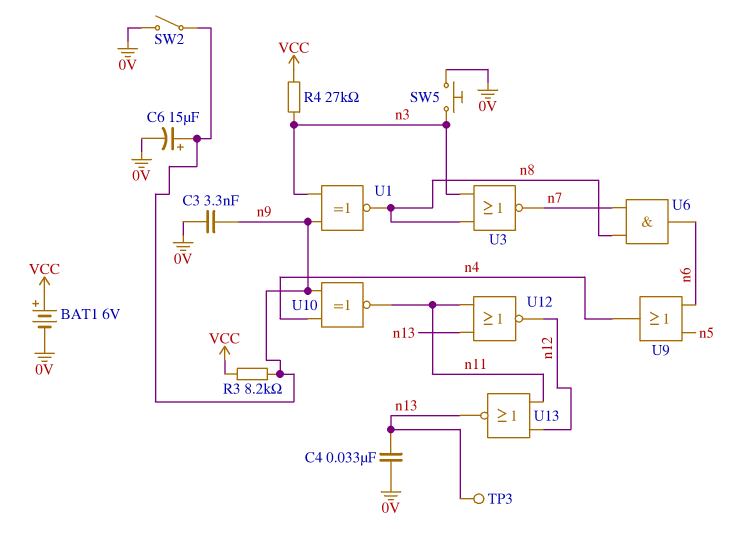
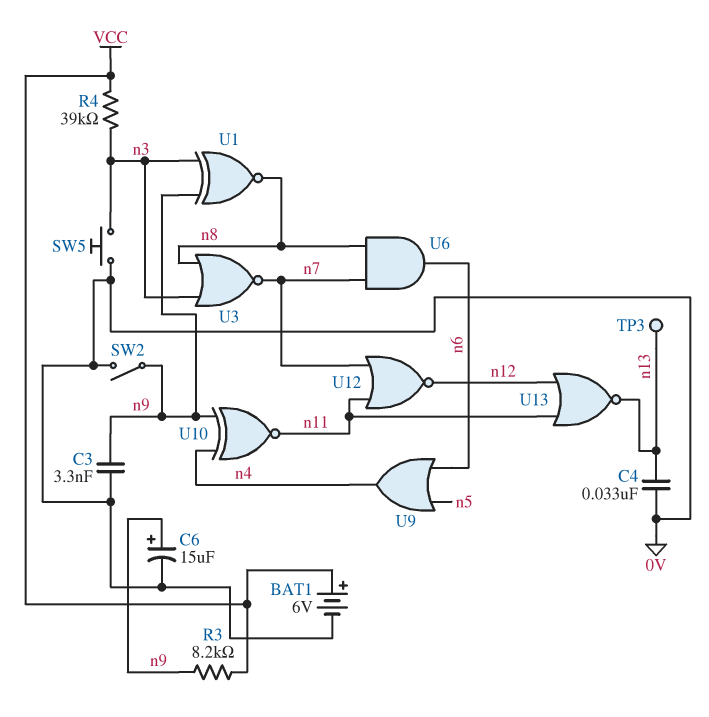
R4: 27k (VCC, n3) -> 39k (VCC, n3)
U12: NOR (in n11, in n13, out n12) -> NOR (in n7, in n11, out n12)

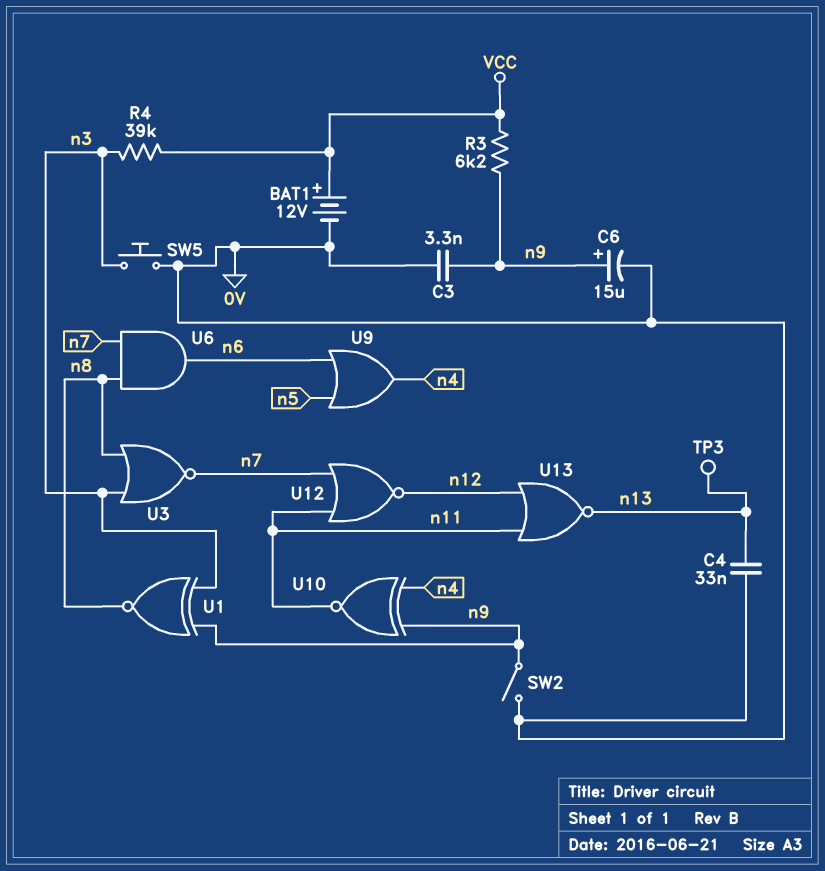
BAT1: 6V (plus VCC, minus 0V) -> 12V (plus VCC, minus 0V)
R3: 8.2k (VCC, n9) -> 6.2k (VCC, n9)

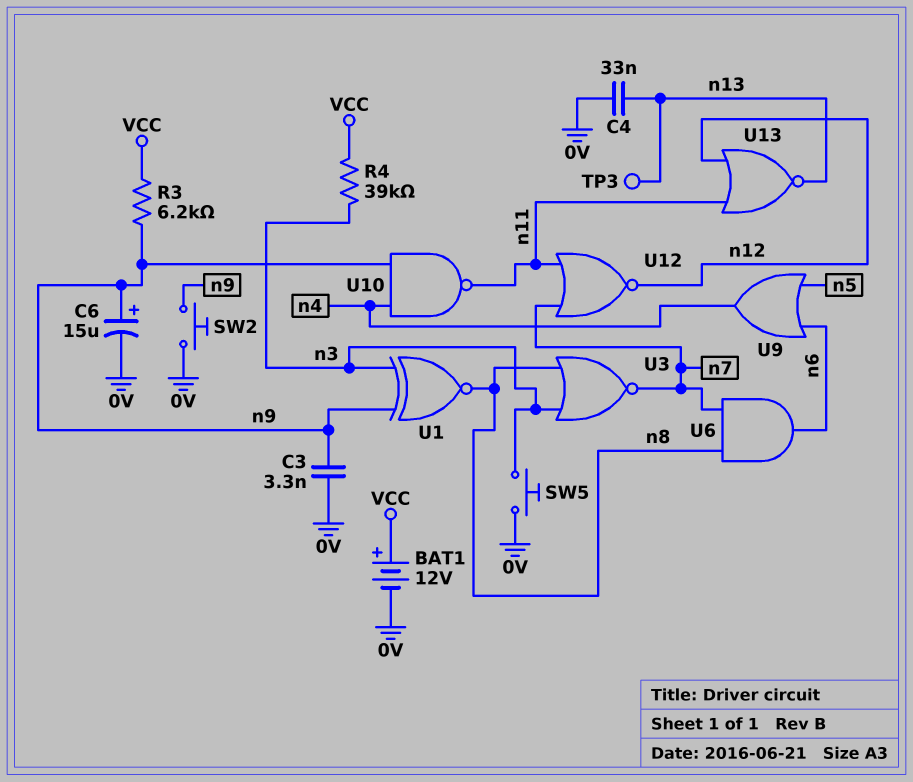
SW2: switch (0V, n9) -> button (0V, n9)
U10: XNOR (in n4, in n9, out n11) -> NAND (in n4, in n9, out n11)

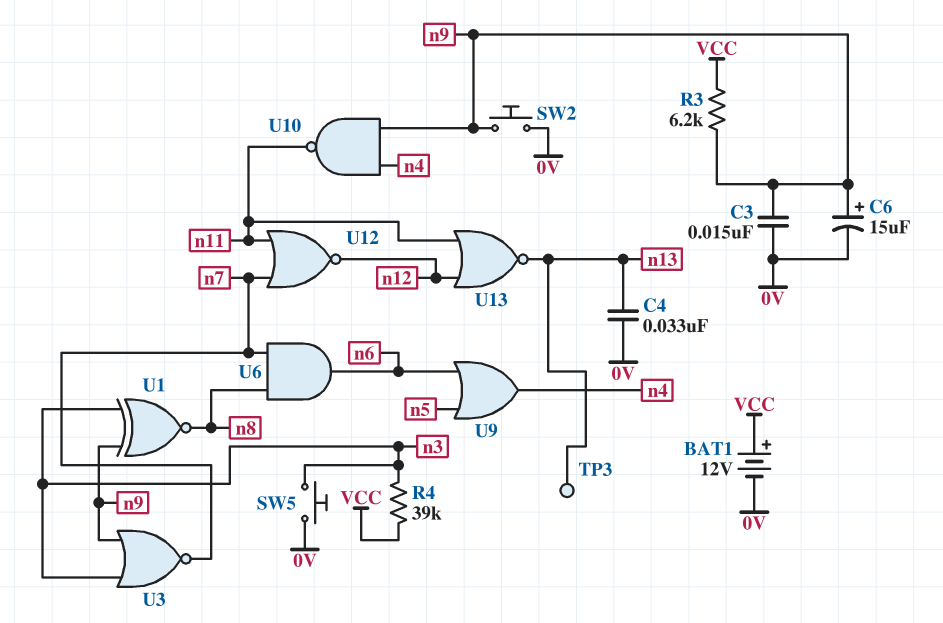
C3: 3.3nF (0V, n9) -> 15nF (0V, n9)
U3: NOR (in n3, in n8, out n7) -> NOR (in n3, in n9, out n7)

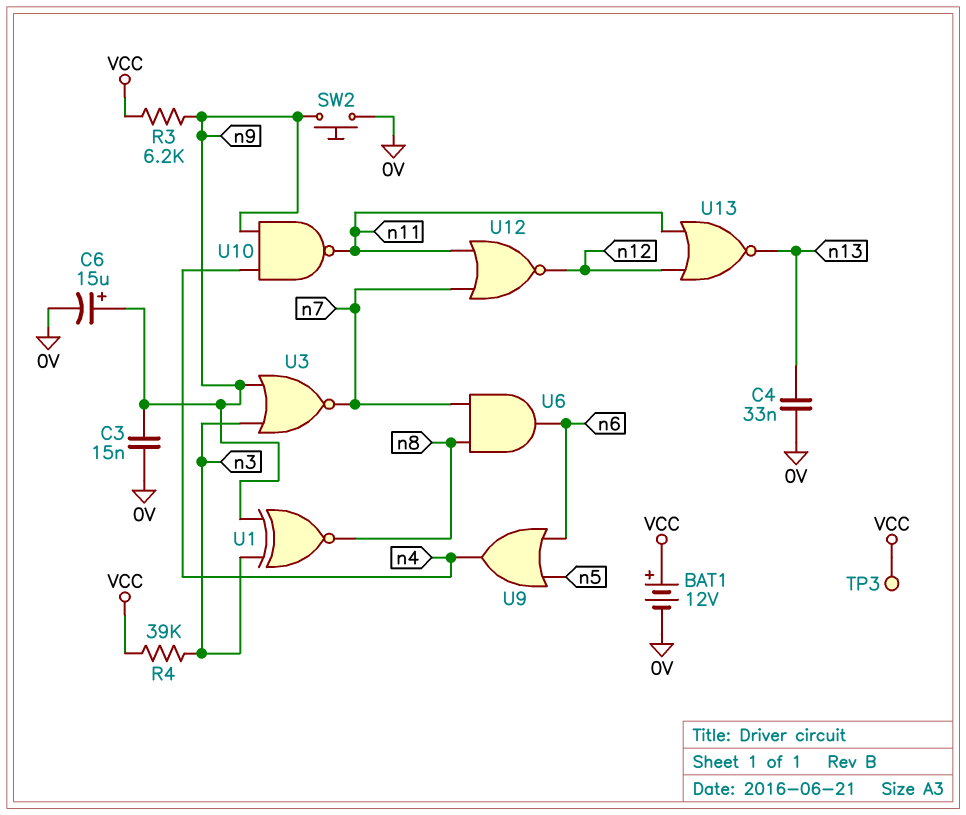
SW5: button (0V, n3) -> none
TP3: test point (n13) -> test point (VCC)

